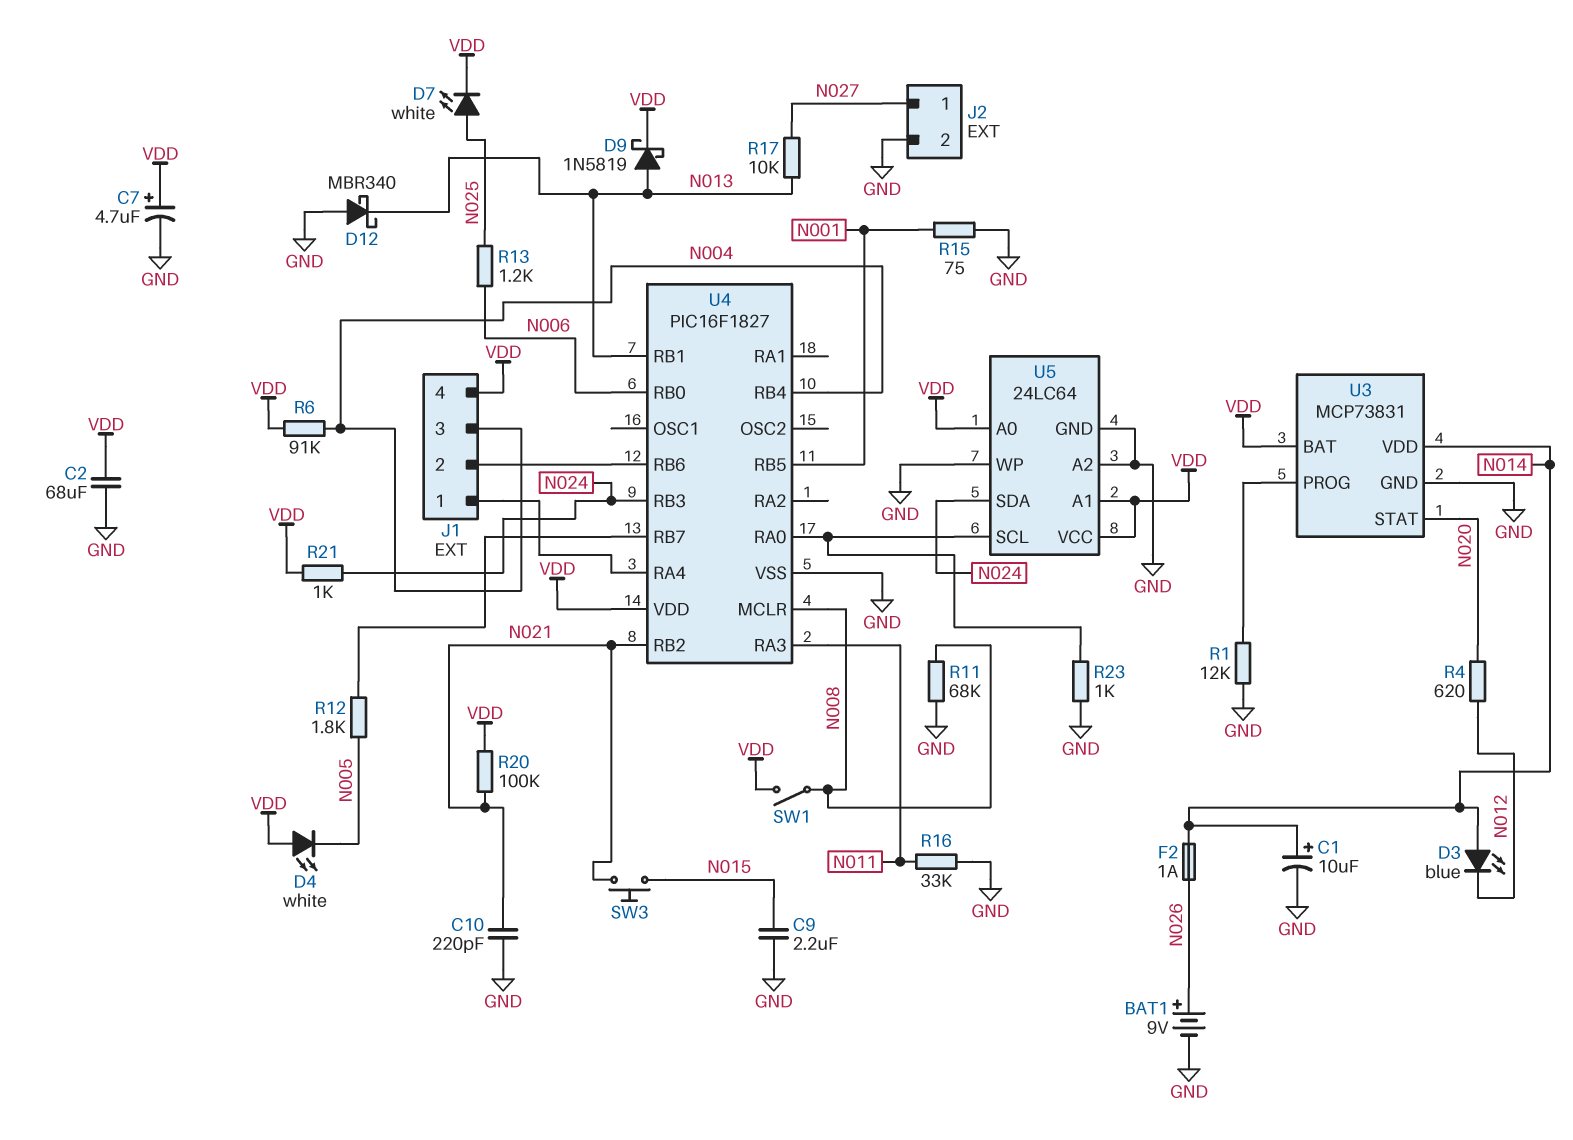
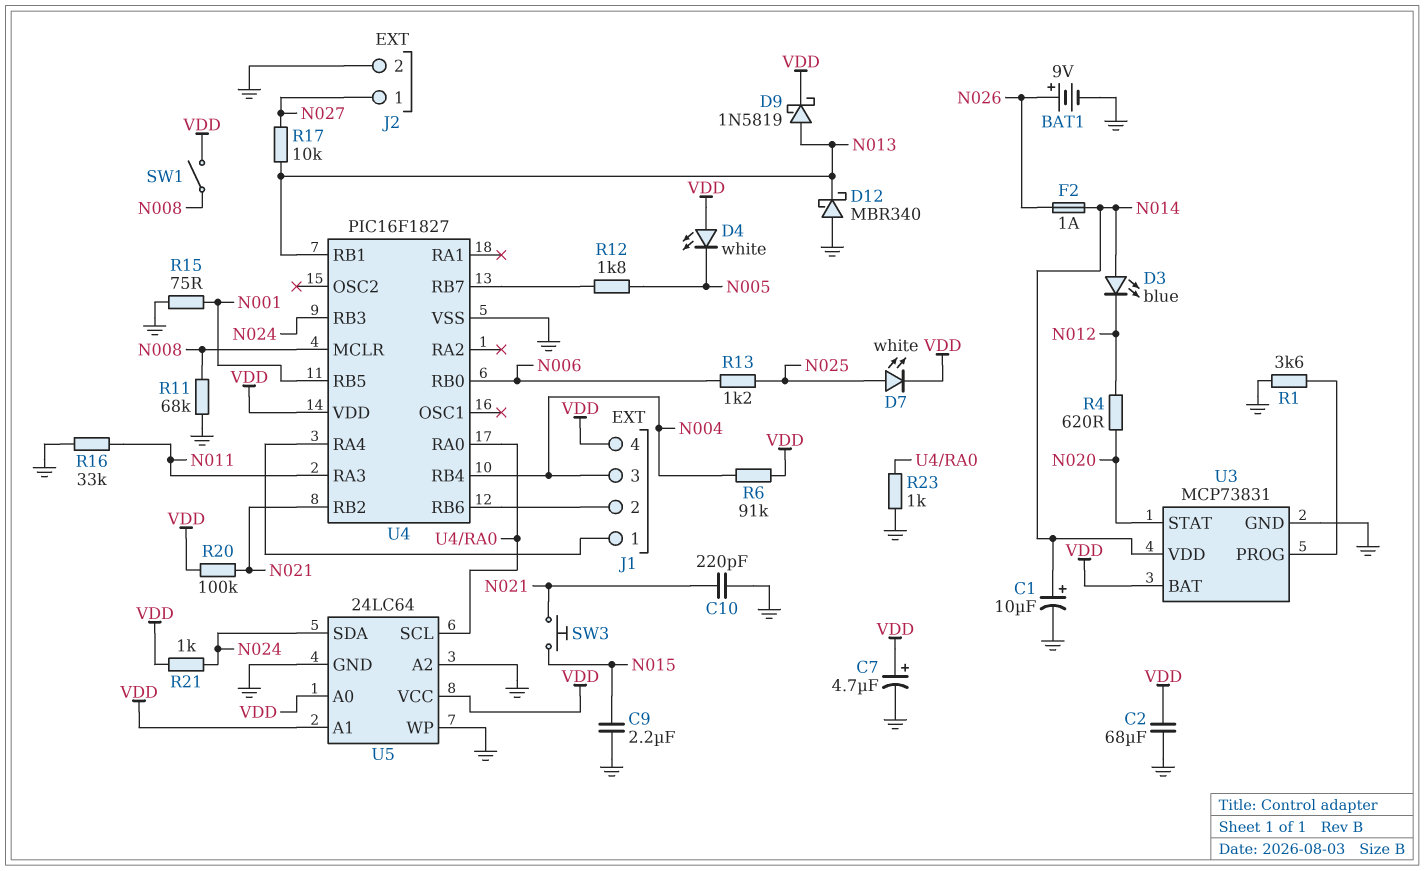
R1: 12k (GND, U3/PROG) -> 3.6k (GND, U3/PROG)

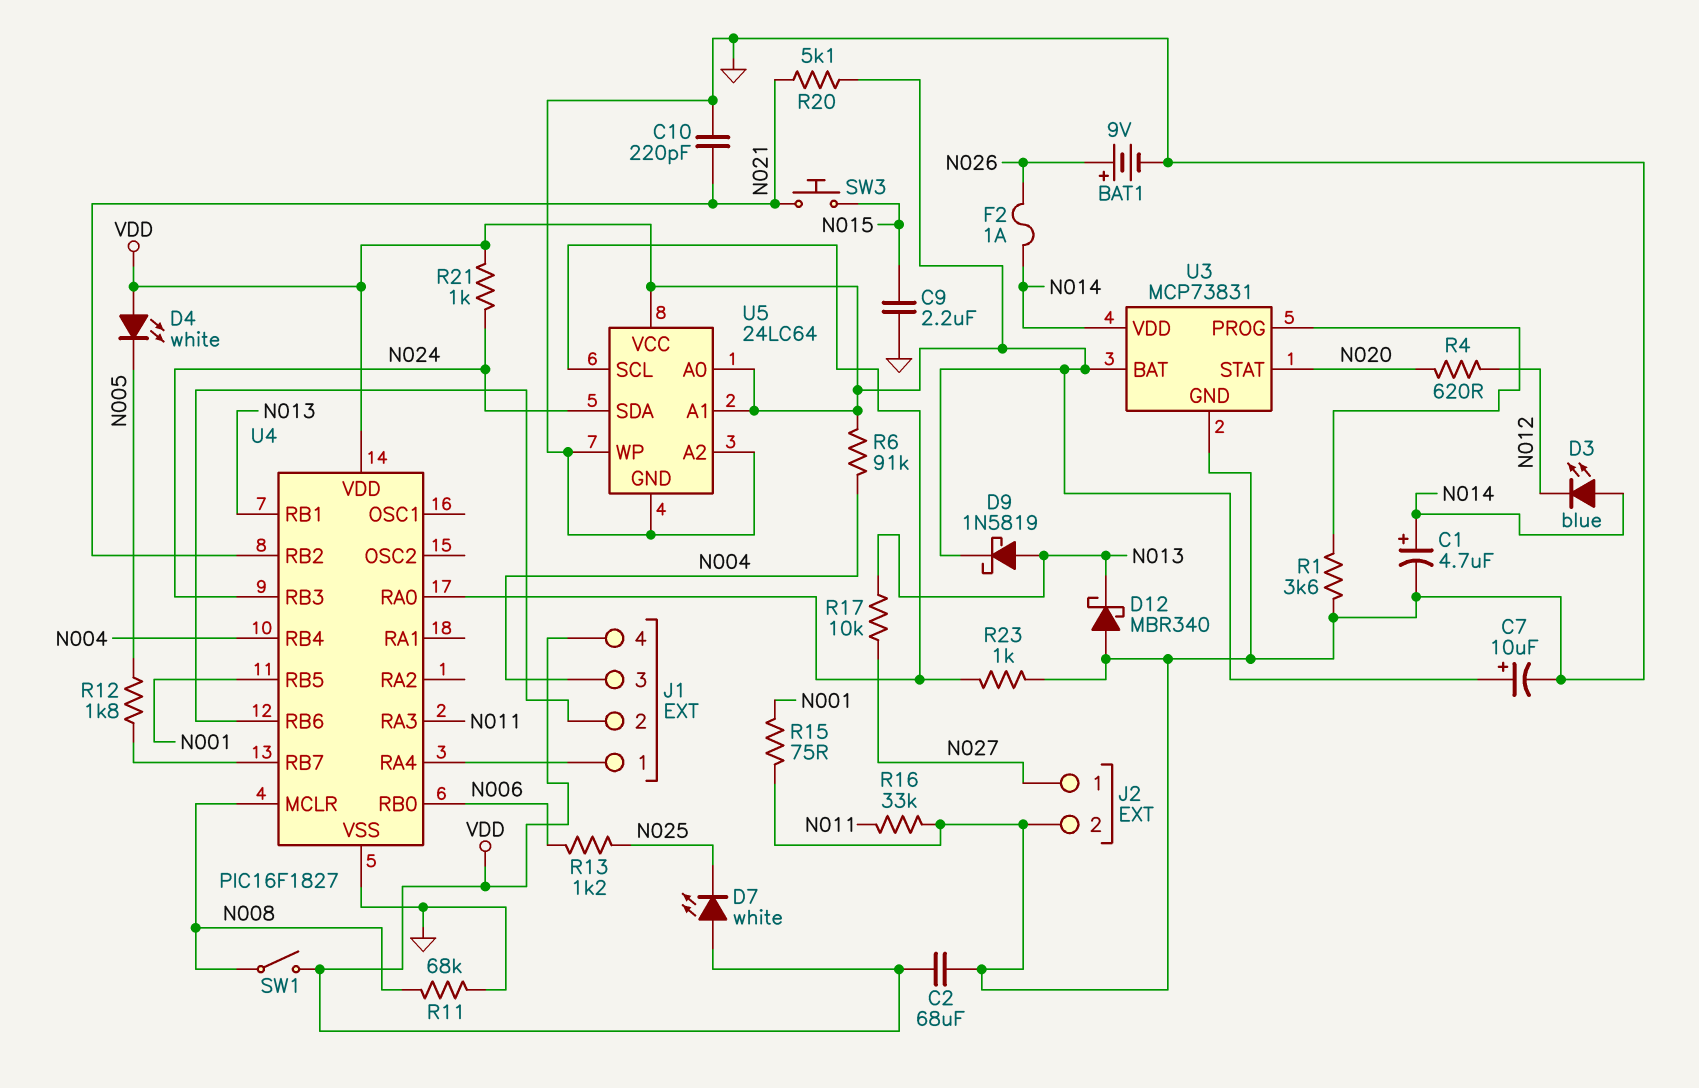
C1: 10uF (plus N014, minus GND) -> 4.7uF (plus N014, minus GND)
C7: 4.7uF (plus VDD, minus GND) -> 10uF (plus VDD, minus GND)
D7: LED white (A N025, K VDD) -> LED white (A VDD, K N025)
R20: 100k (N021, VDD) -> 5.1k (N021, VDD)

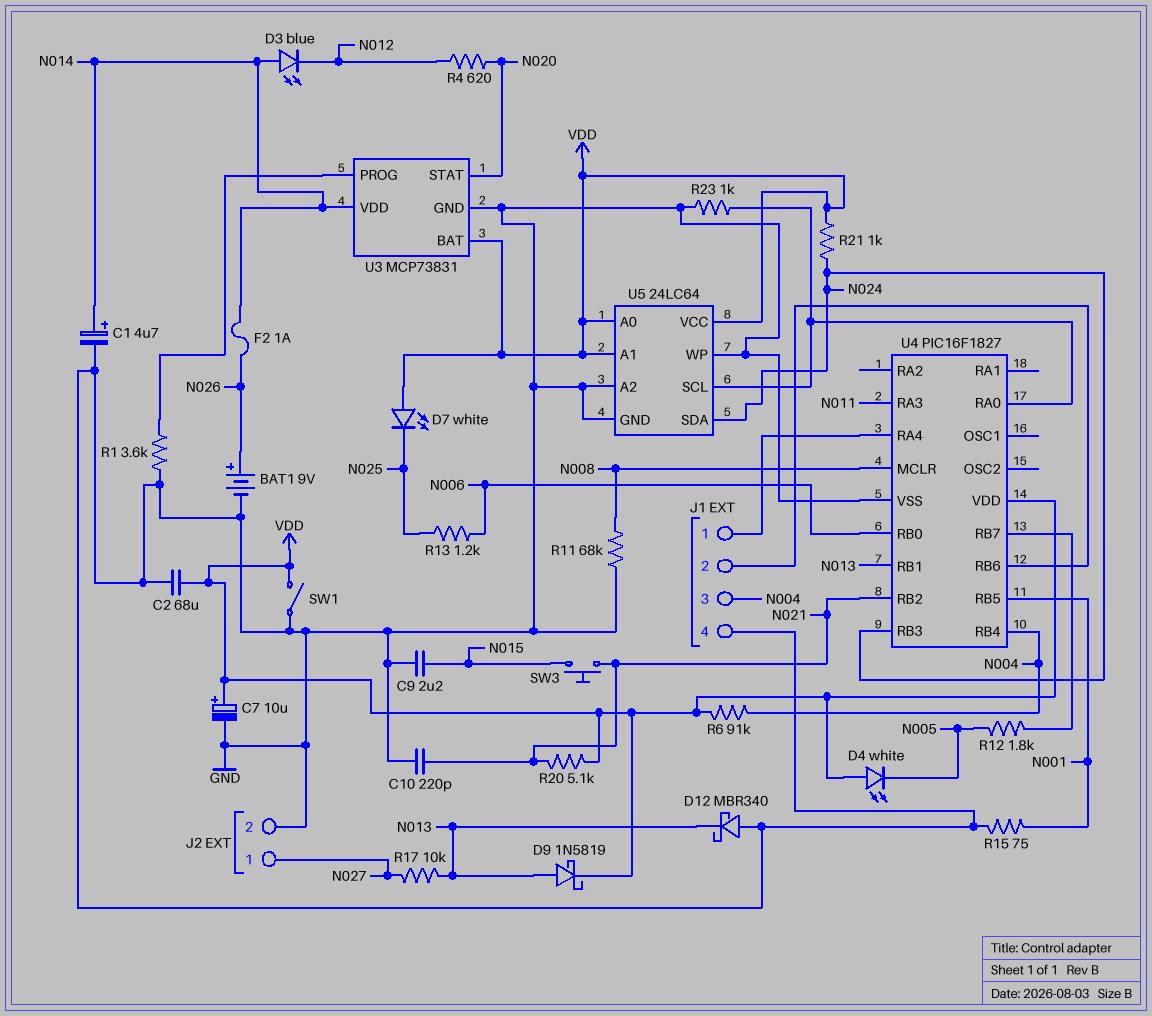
J1 pin 4: VDD -> GND
R16: 33k (GND, N011) -> none
SW1: switch (N008, VDD) -> switch (GND, VDD)

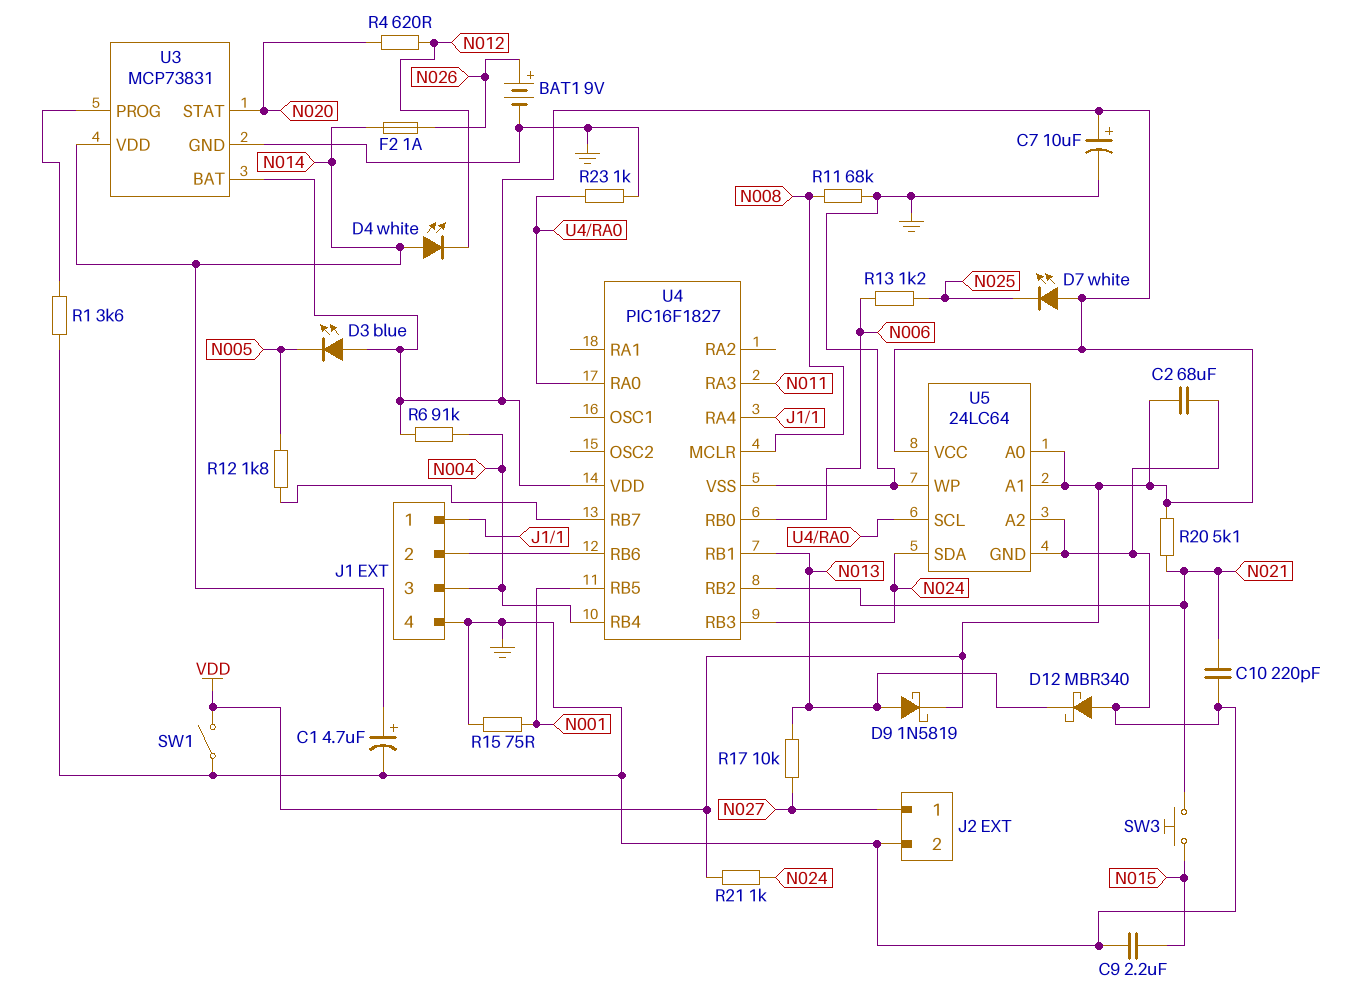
D3: LED blue (A N014, K N012) -> LED blue (A VDD, K N005)
D4: LED white (A VDD, K N005) -> LED white (A N014, K N012)

